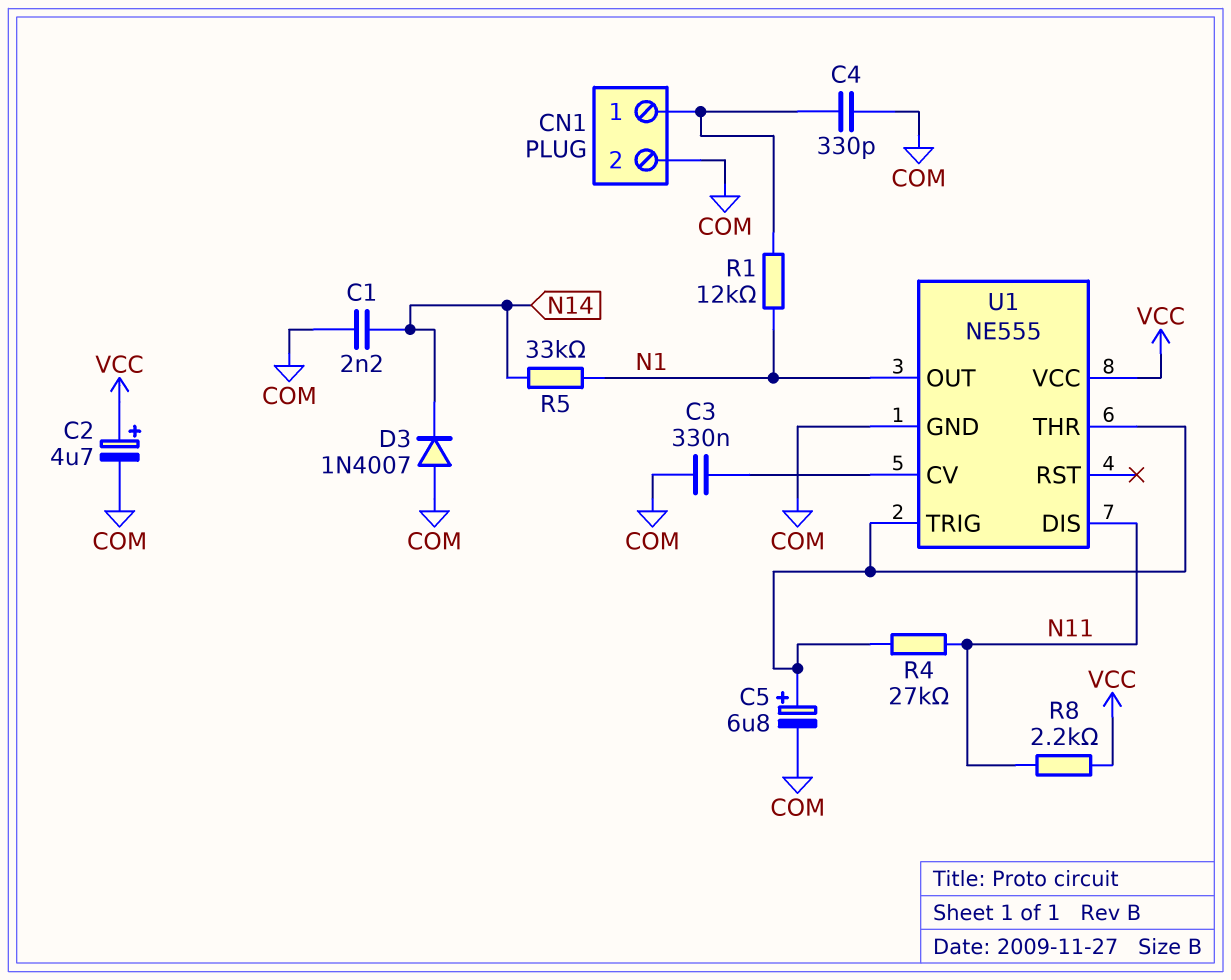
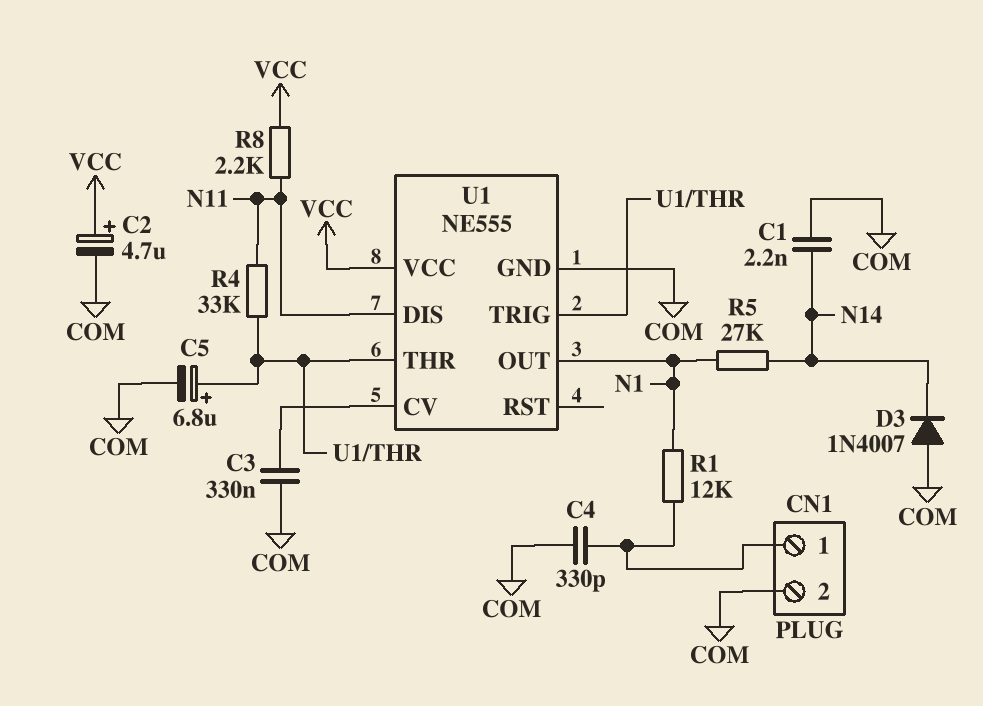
R4: 27k (N11, U1/THR) -> 33k (N11, U1/THR)
R5: 33k (N1, N14) -> 27k (N1, N14)

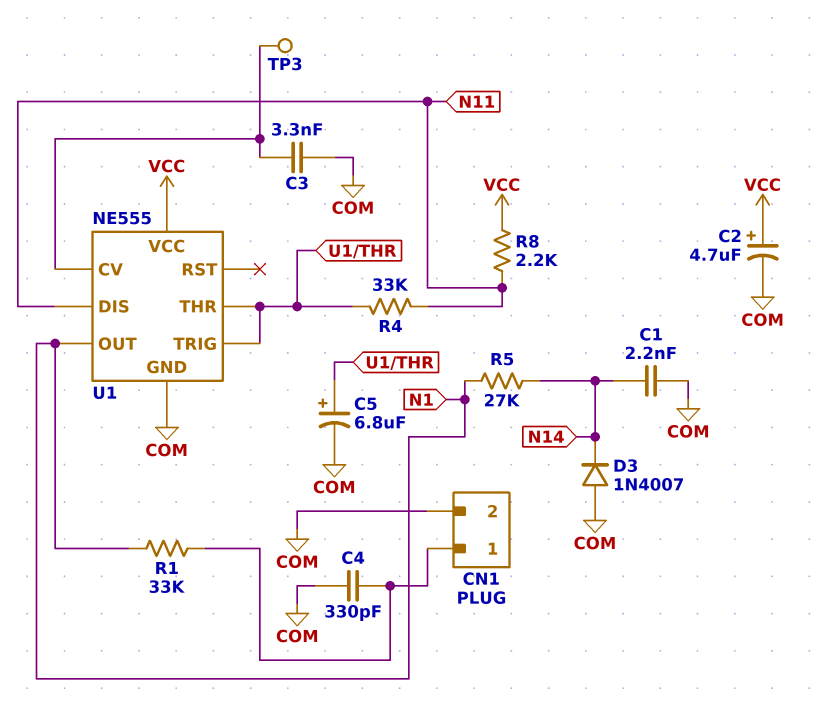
C3: 330nF (COM, U1/CV) -> 3.3nF (COM, U1/CV)
R1: 12k (CN1/1, N1) -> 33k (CN1/1, N1)
TP3: none -> test point (U1/CV)

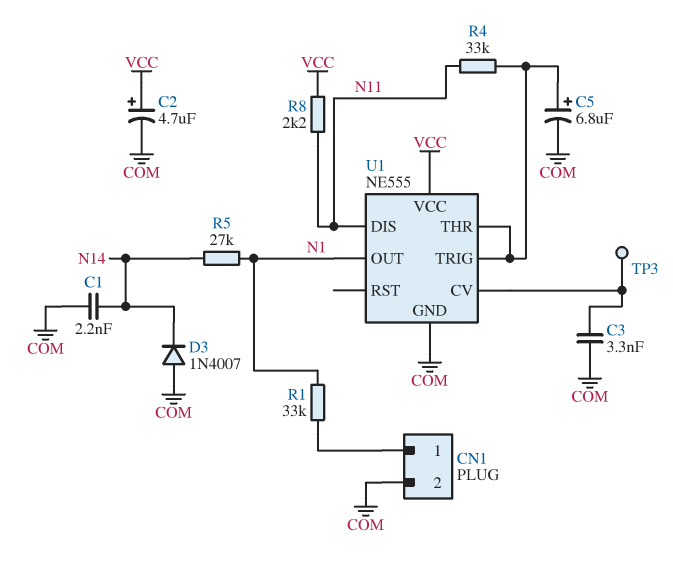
C4: 330pF (CN1/1, COM) -> none

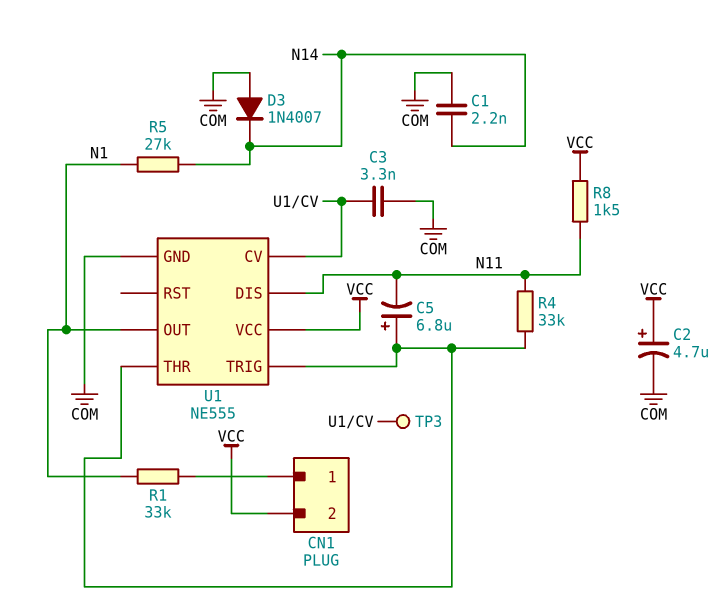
C5: 6.8uF (plus U1/THR, minus COM) -> 6.8uF (plus U1/THR, minus N11)
CN1 pin 2: COM -> VCC
R8: 2.2k (N11, VCC) -> 1.5k (N11, VCC)

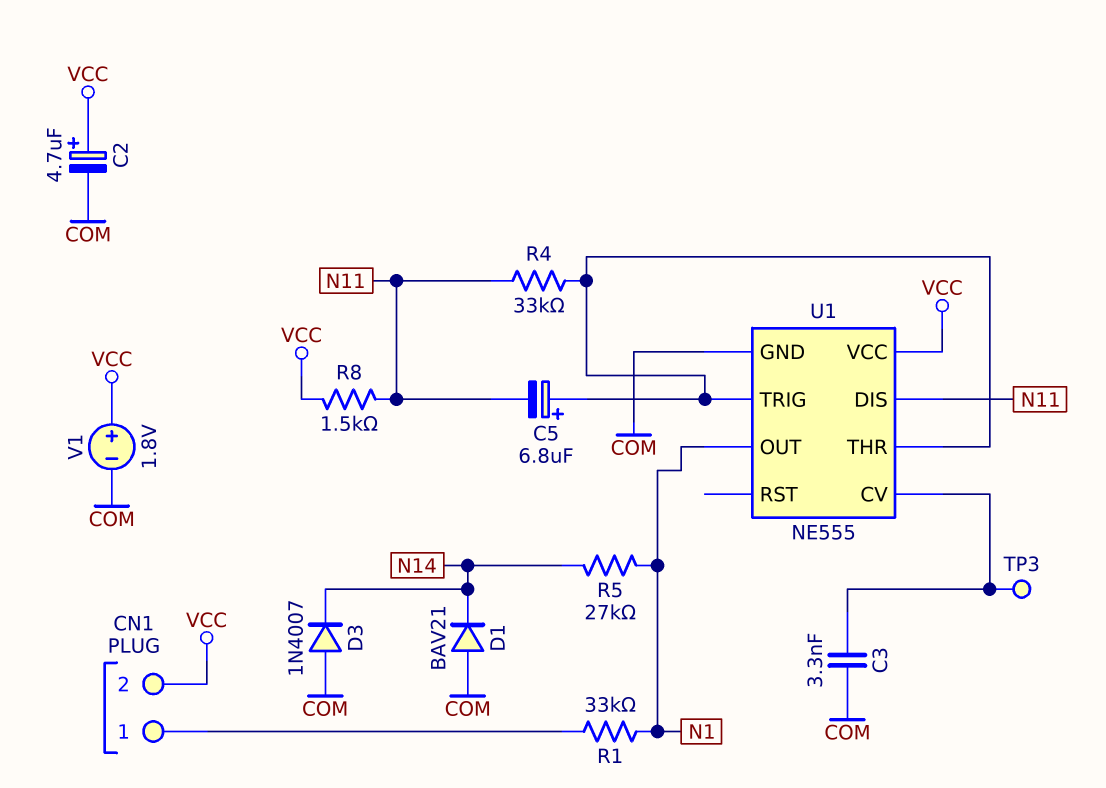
C1: 2.2nF (COM, N14) -> none
D1: none -> diode BAV21 (A COM, K N14)
V1: none -> 1.8V (plus VCC, minus COM)

